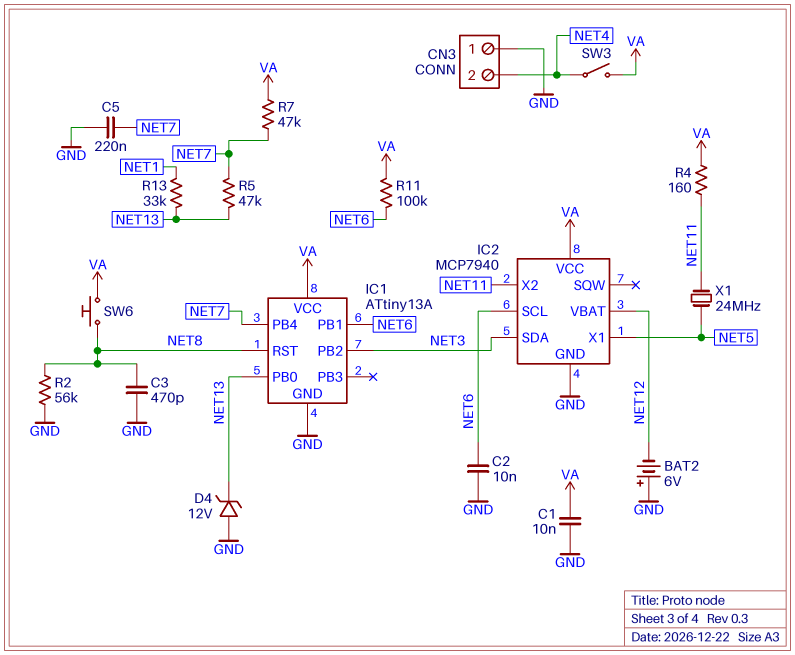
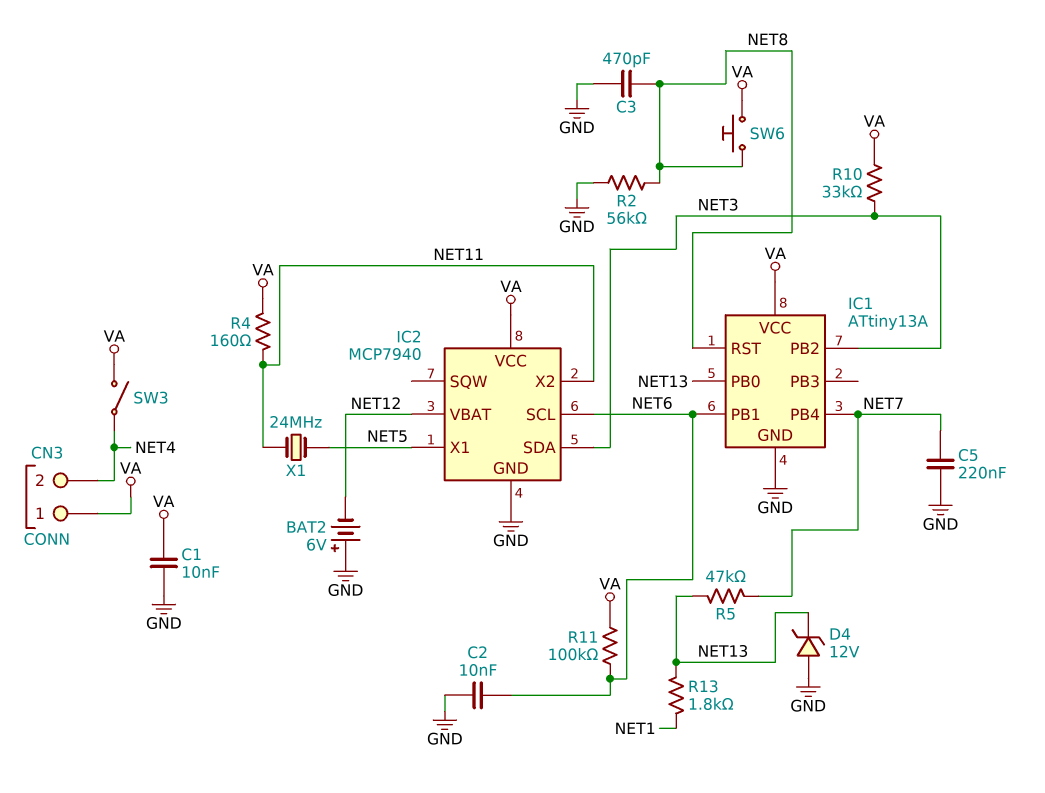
CN3 pin 1: GND -> VA
R7: 47k (NET7, VA) -> none
R10: none -> 33k (NET3, VA)
R13: 33k (NET1, NET13) -> 1.8k (NET1, NET13)

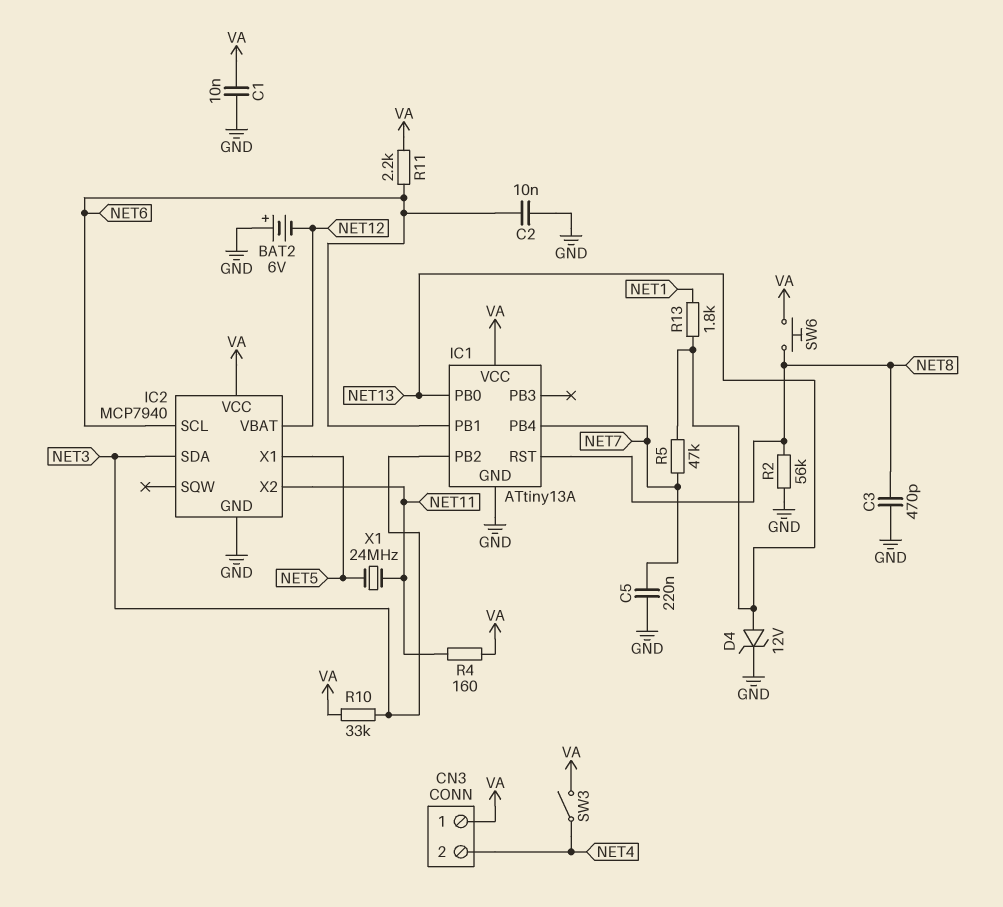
D4: zener 12V (A GND, K NET13) -> zener 12V (A NET13, K GND)
R11: 100k (NET6, VA) -> 2.2k (NET6, VA)

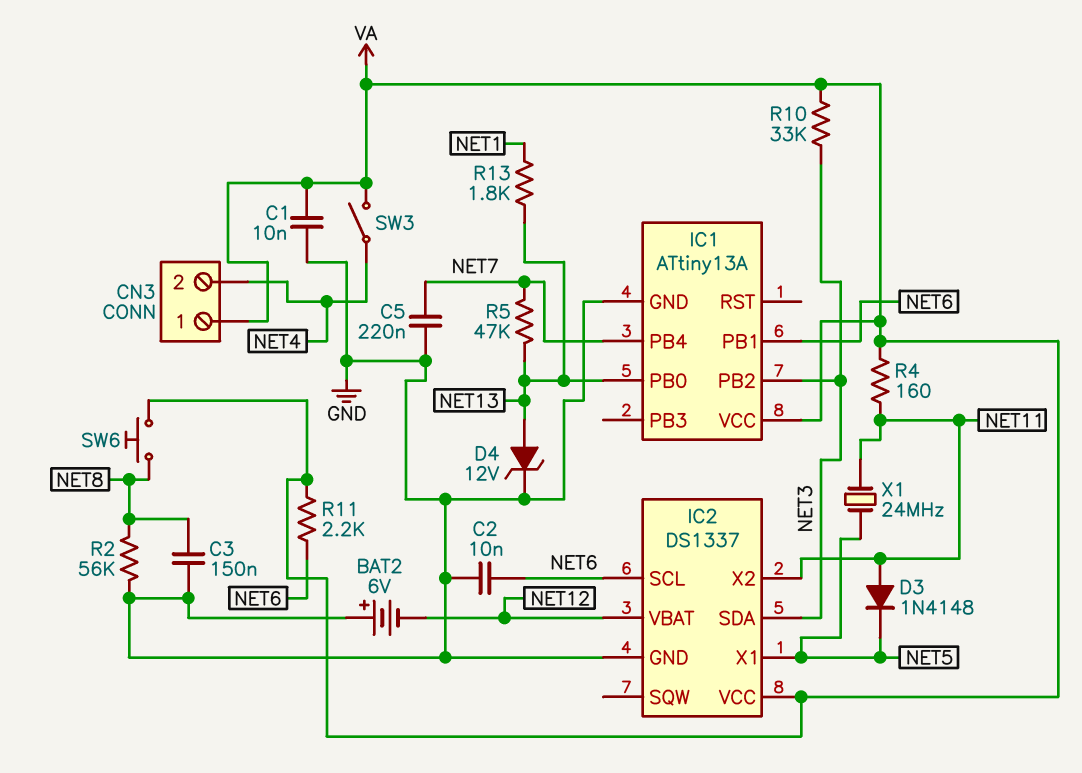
C3: 470pF (GND, NET8) -> 150nF (GND, NET8)
D3: none -> diode 1N4148 (A NET11, K NET5)
IC1 pin RST: NET8 -> none
IC2: MCP7940 -> DS1337

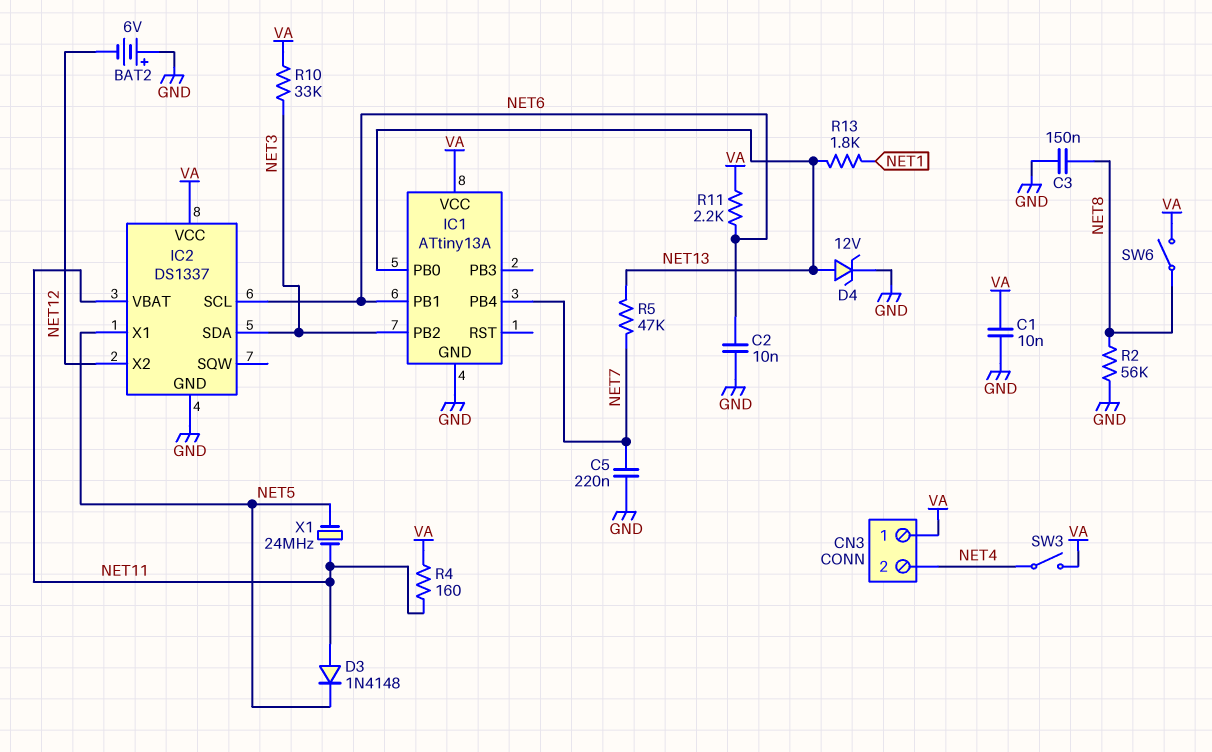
IC2 pin VBAT: NET12 -> NET11
IC2 pin X2: NET11 -> NET12
SW6: button (NET8, VA) -> switch (NET8, VA)

